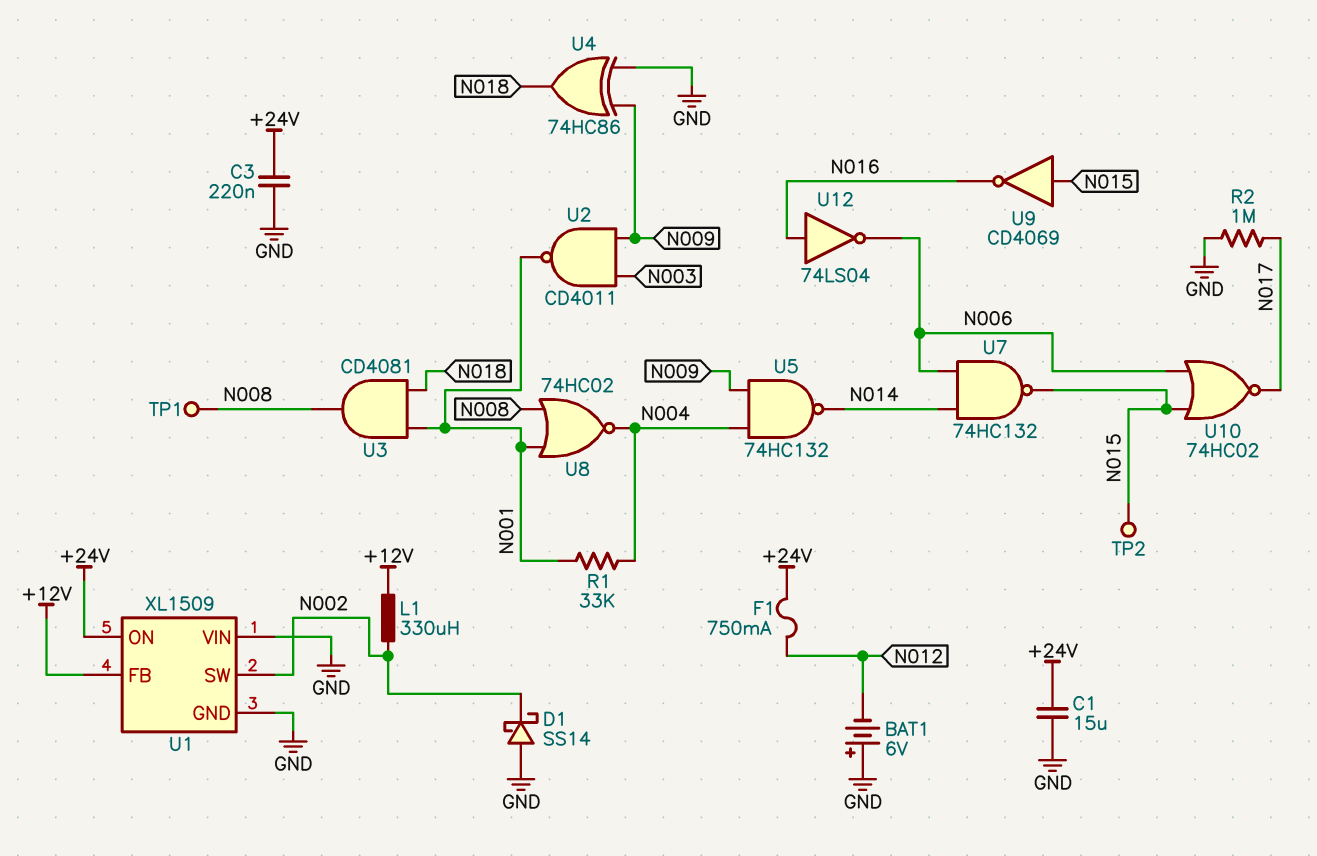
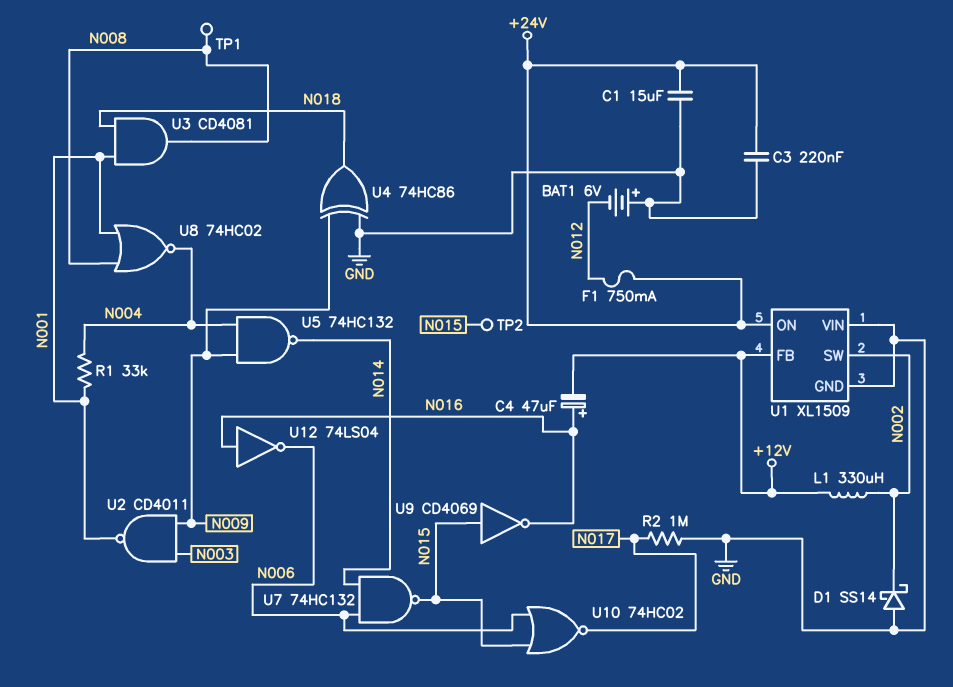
C4: none -> 47uF (plus N016, minus +12V)

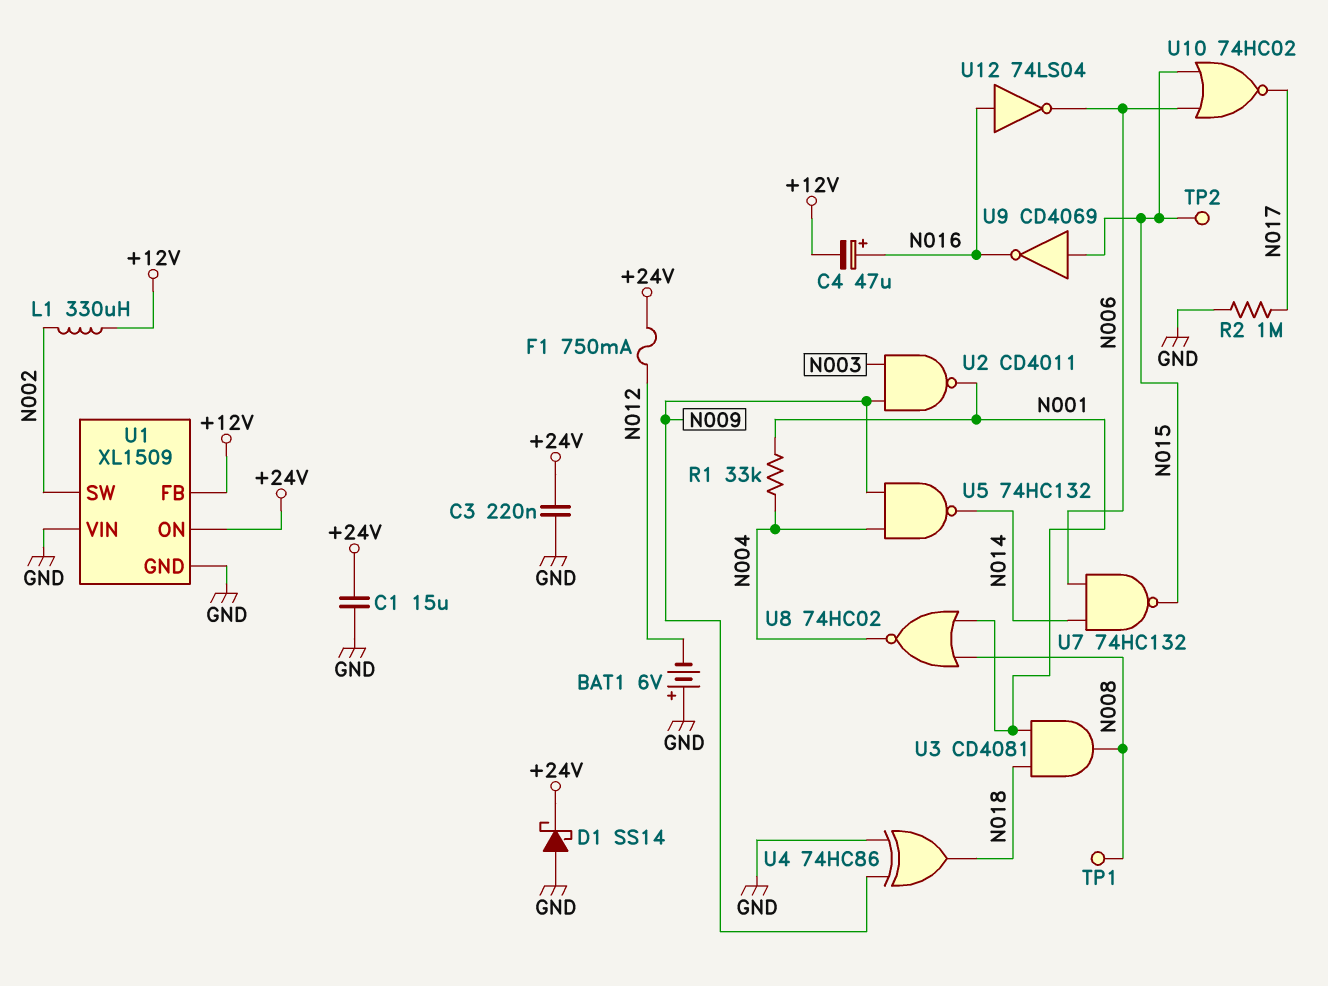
D1: schottky SS14 (A GND, K N002) -> schottky SS14 (A GND, K +24V)

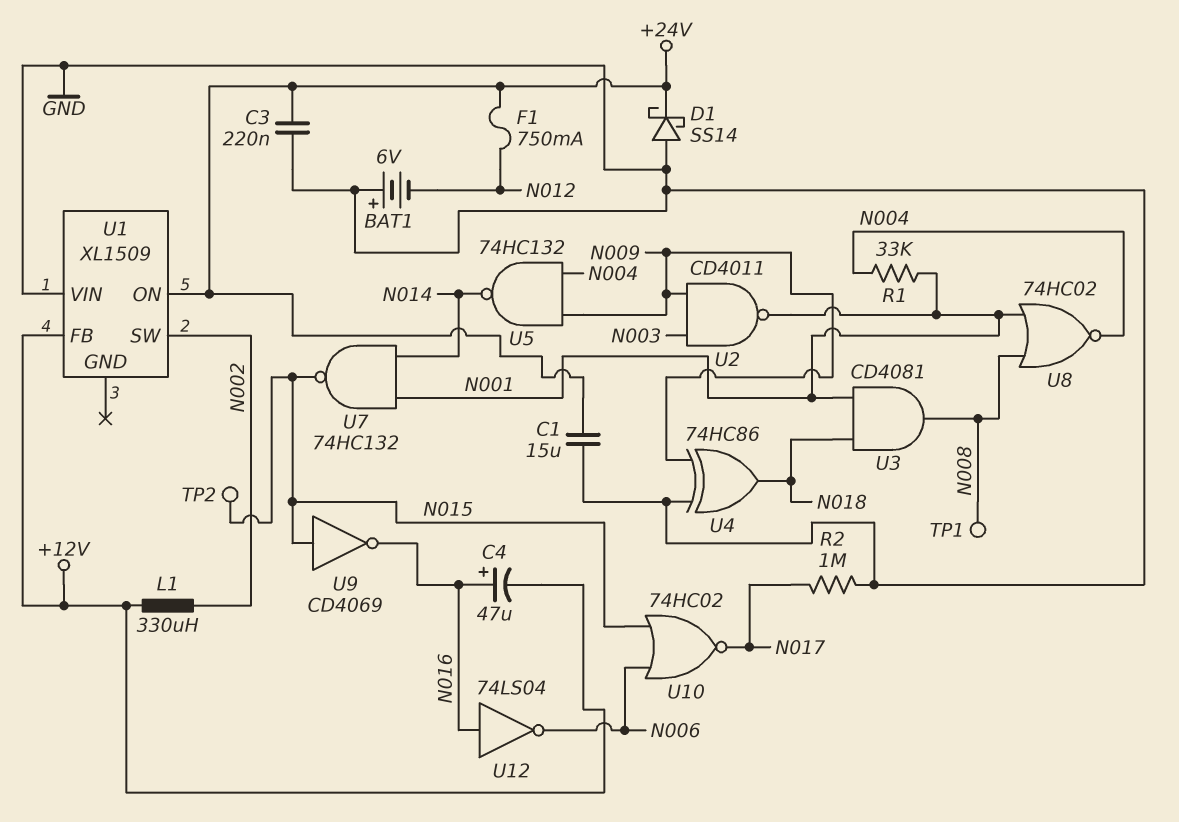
U1 pin GND: GND -> none
U7: NAND 74HC132 (in N006, in N014, out N015) -> NAND 74HC132 (in N001, in N014, out N015)

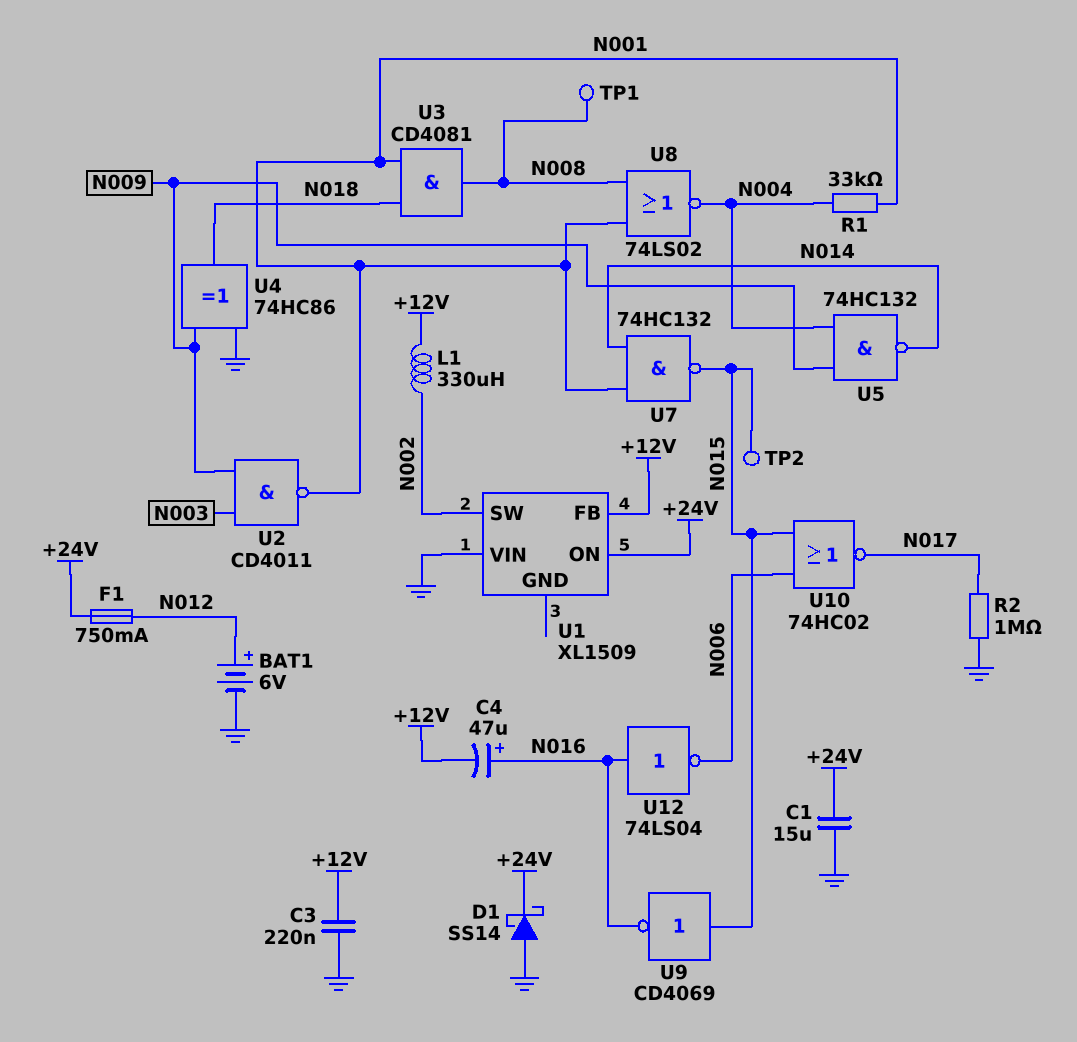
BAT1: 6V (plus GND, minus N012) -> 6V (plus N012, minus GND)
C3: 220nF (+24V, GND) -> 220nF (+12V, GND)
U8: NOR 74HC02 (in N001, in N008, out N004) -> NOR 74LS02 (in N001, in N008, out N004)

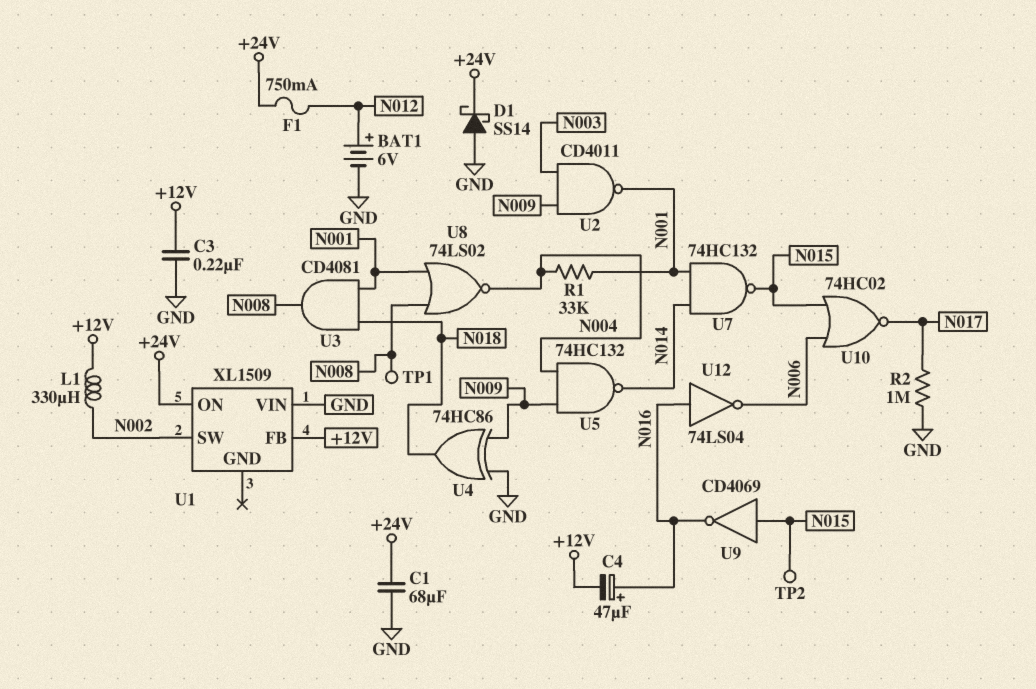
C1: 15uF (+24V, GND) -> 68uF (+24V, GND)

